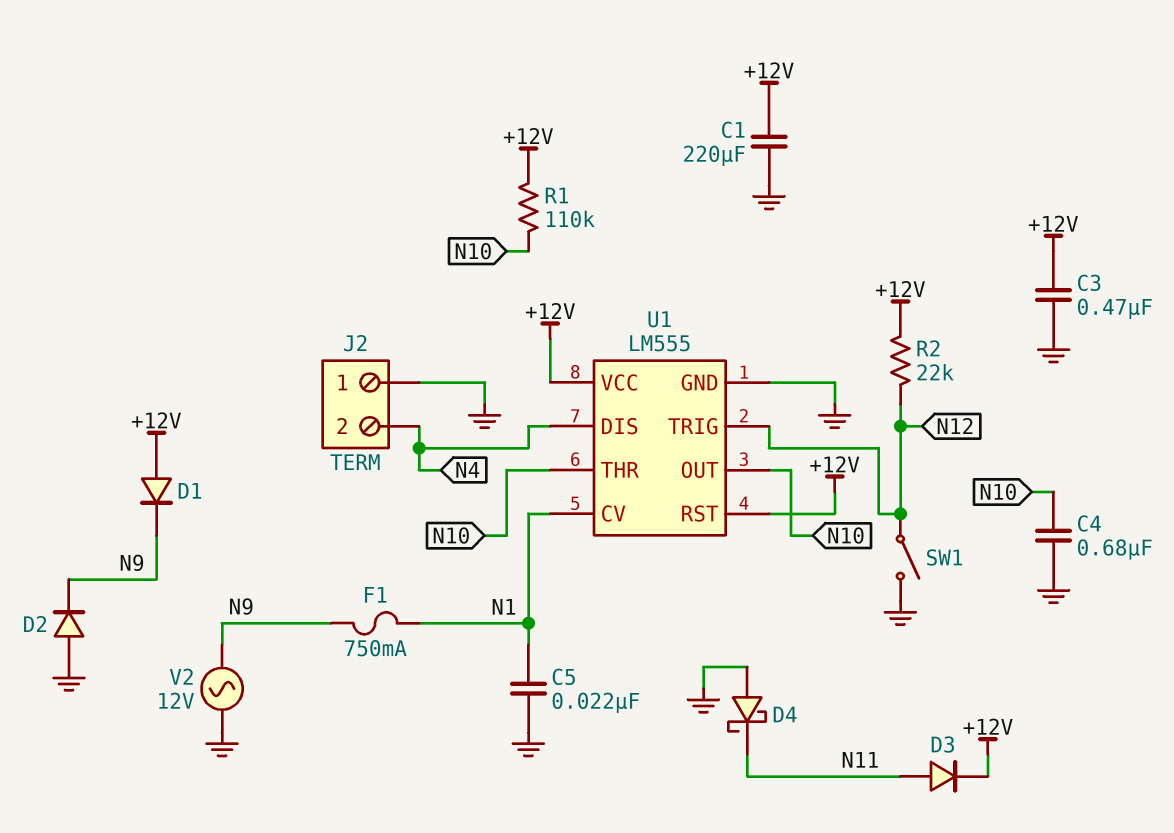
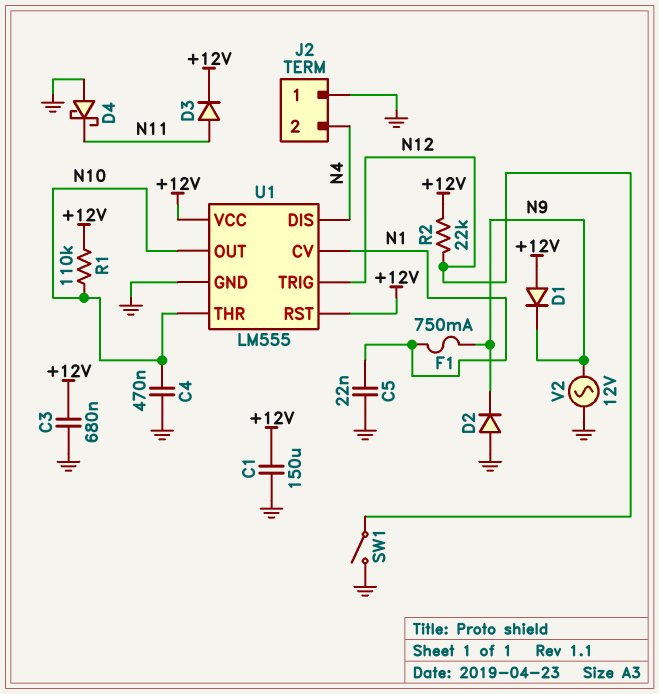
C1: 220uF (+12V, GND) -> 150uF (+12V, GND)
C3: 470nF (+12V, GND) -> 680nF (+12V, GND)
C4: 680nF (GND, N10) -> 470nF (GND, N10)

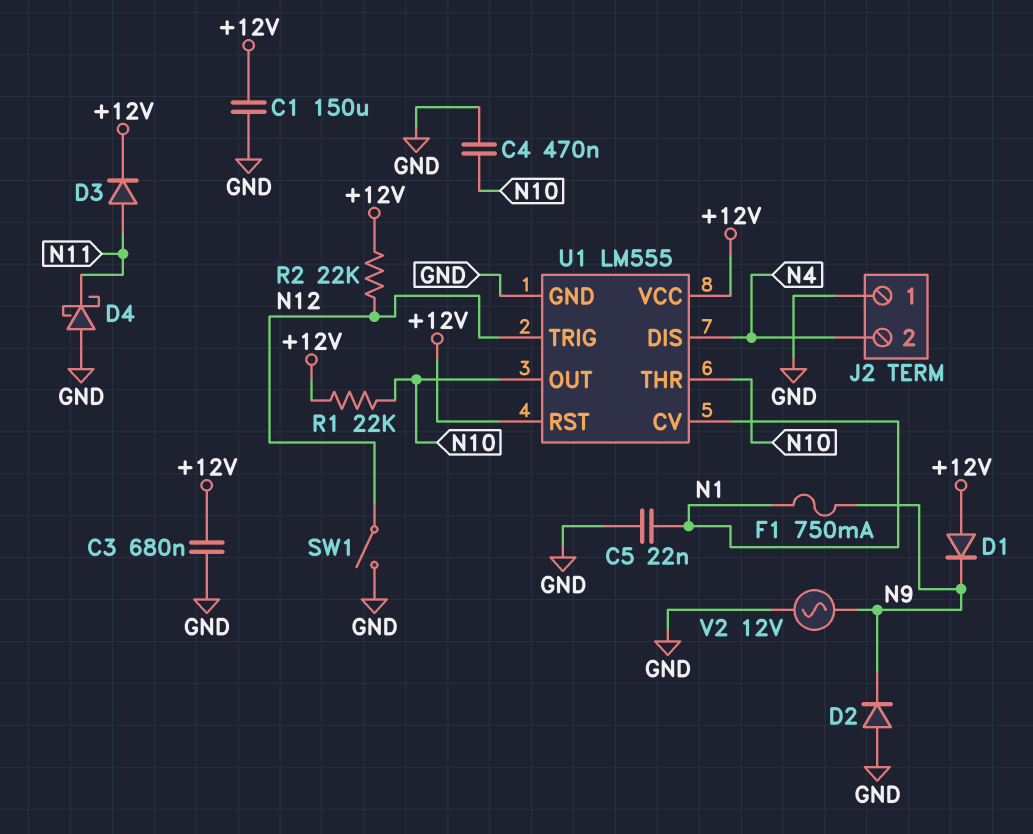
R1: 110k (+12V, N10) -> 22k (+12V, N10)

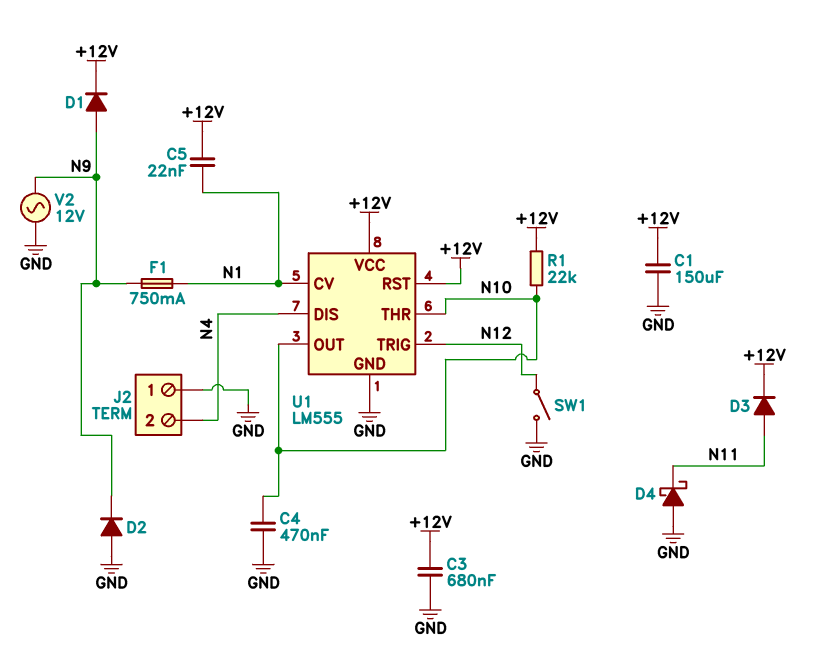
C5: 22nF (GND, N1) -> 22nF (+12V, N1)
D1: diode (A +12V, K N9) -> diode (A N9, K +12V)
R2: 22k (+12V, N12) -> none

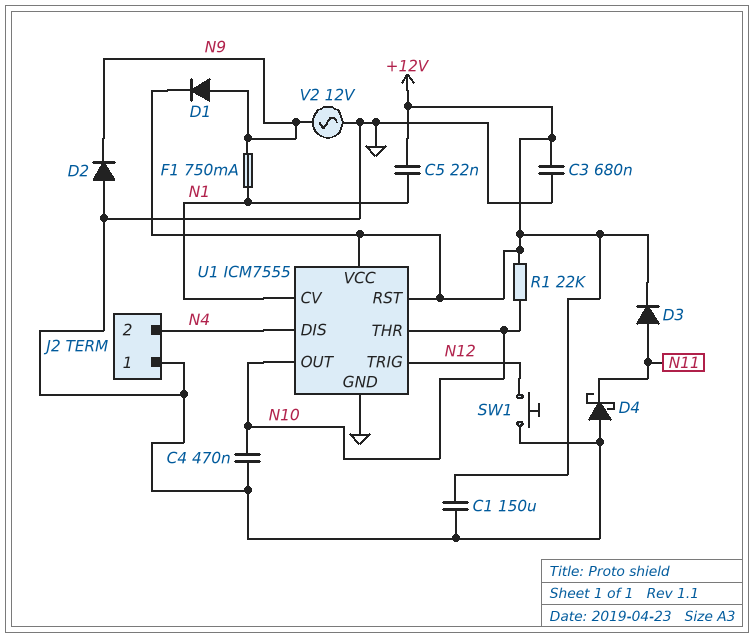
SW1: switch (GND, N12) -> button (GND, N12)
U1: LM555 -> ICM7555

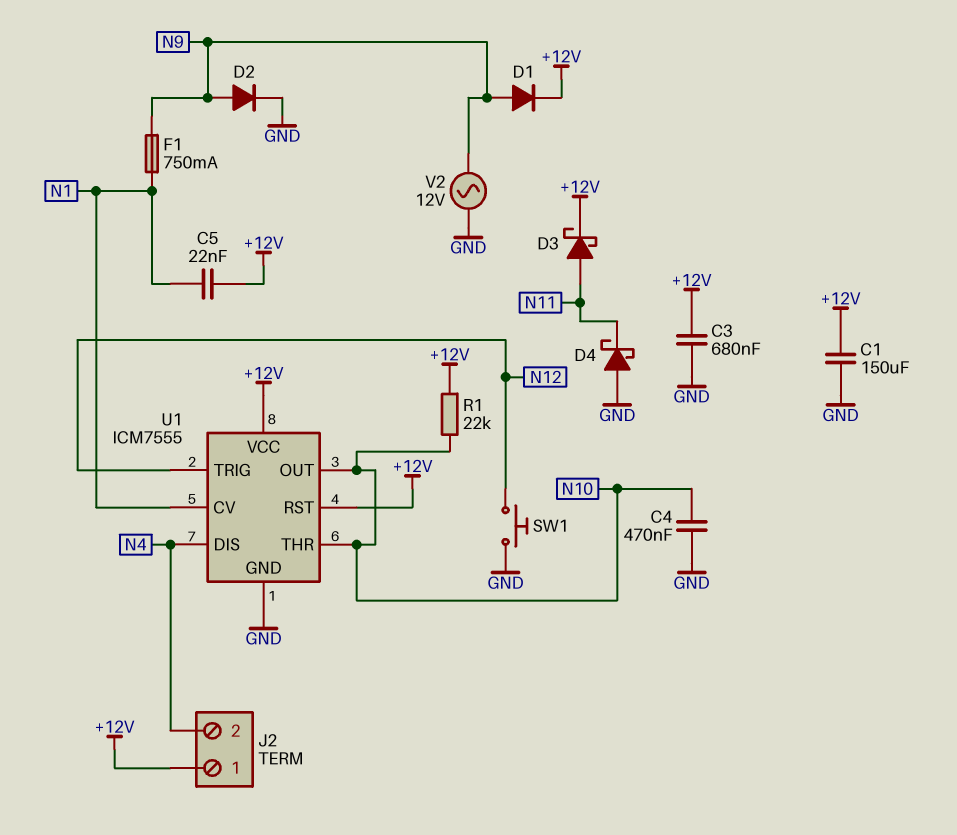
D2: diode (A GND, K N9) -> diode (A N9, K GND)
D3: diode (A N11, K +12V) -> schottky (A N11, K +12V)
J2 pin 1: GND -> +12V

